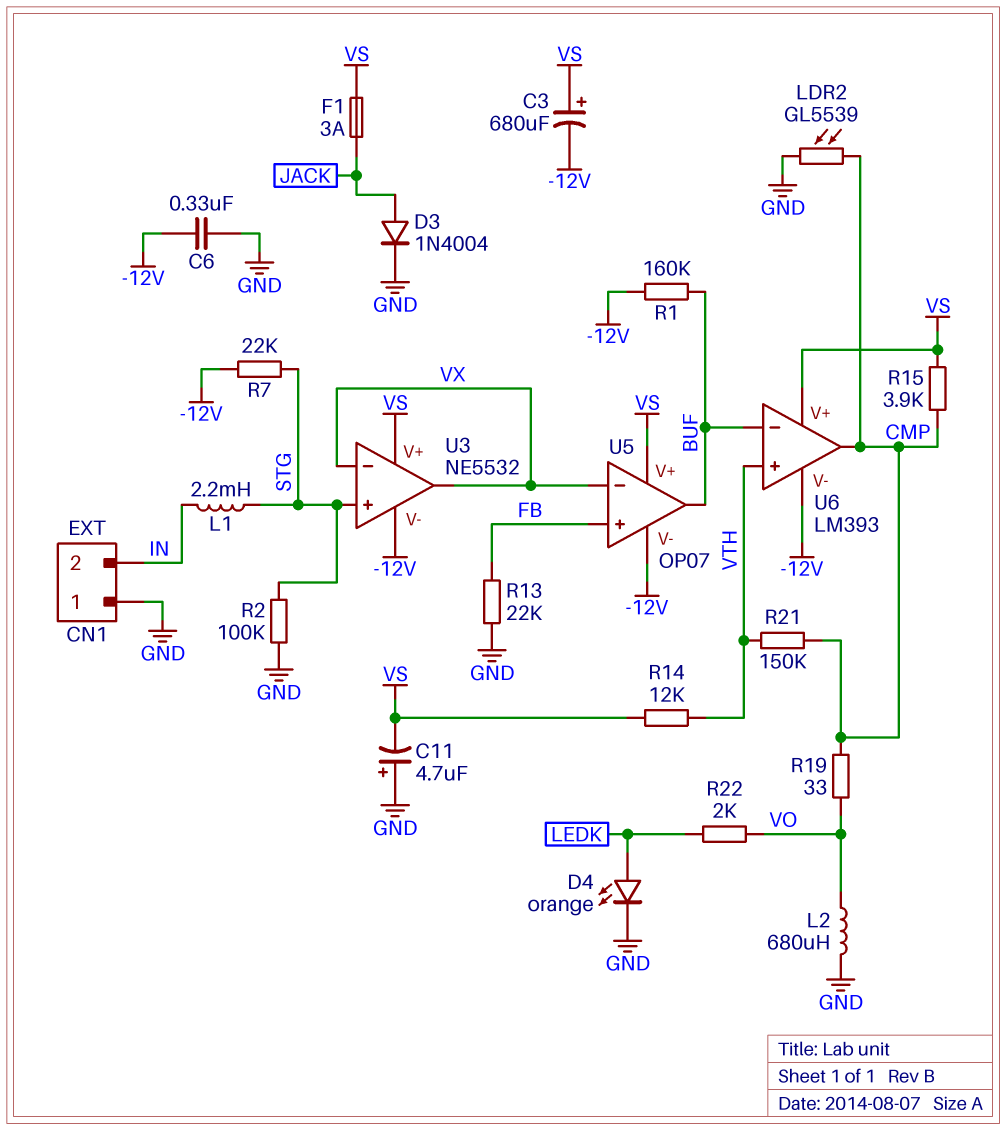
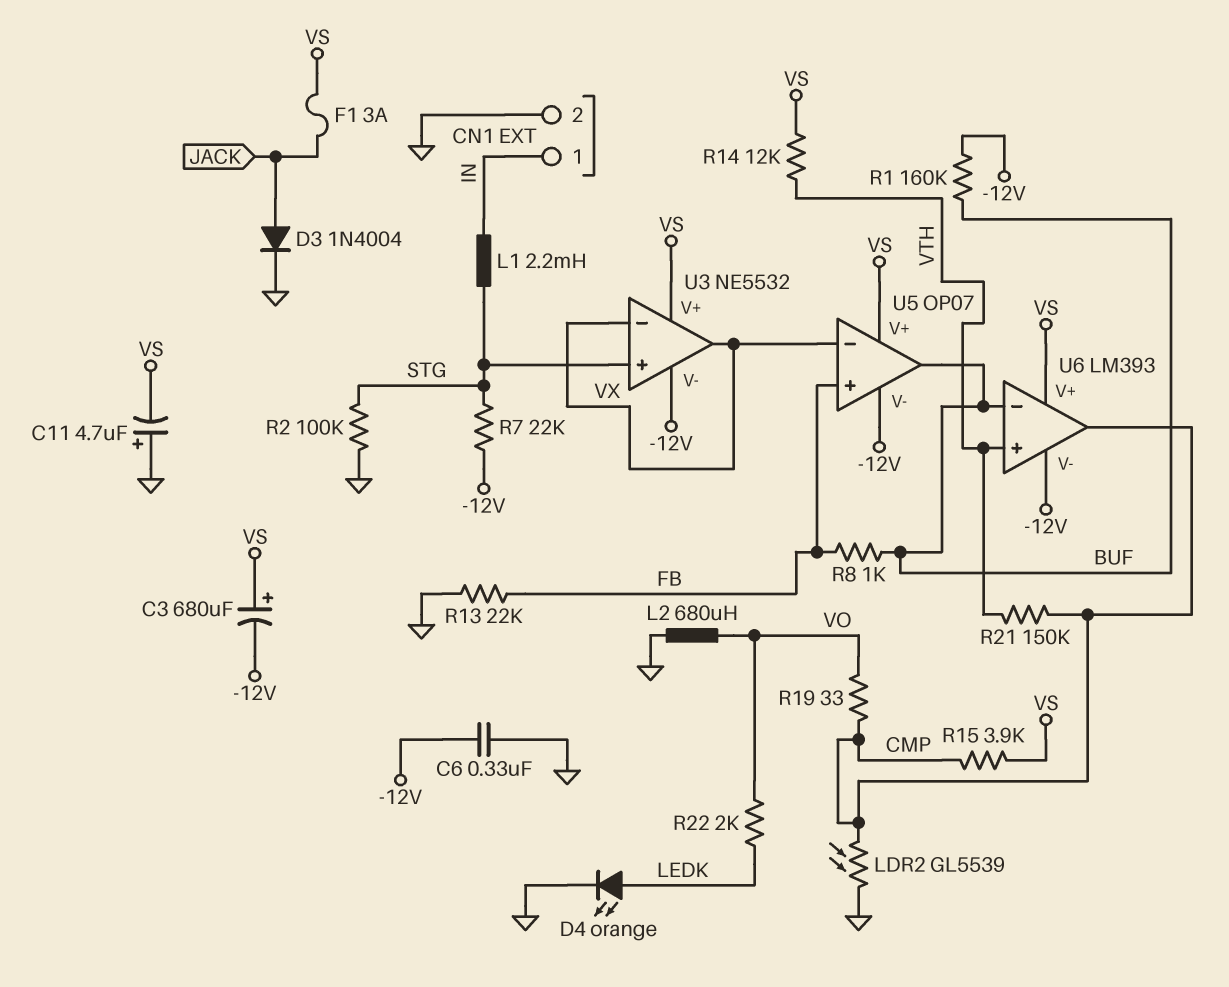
CN1 pin 1: GND -> IN
CN1 pin 2: IN -> GND
R8: none -> 1k (BUF, FB)

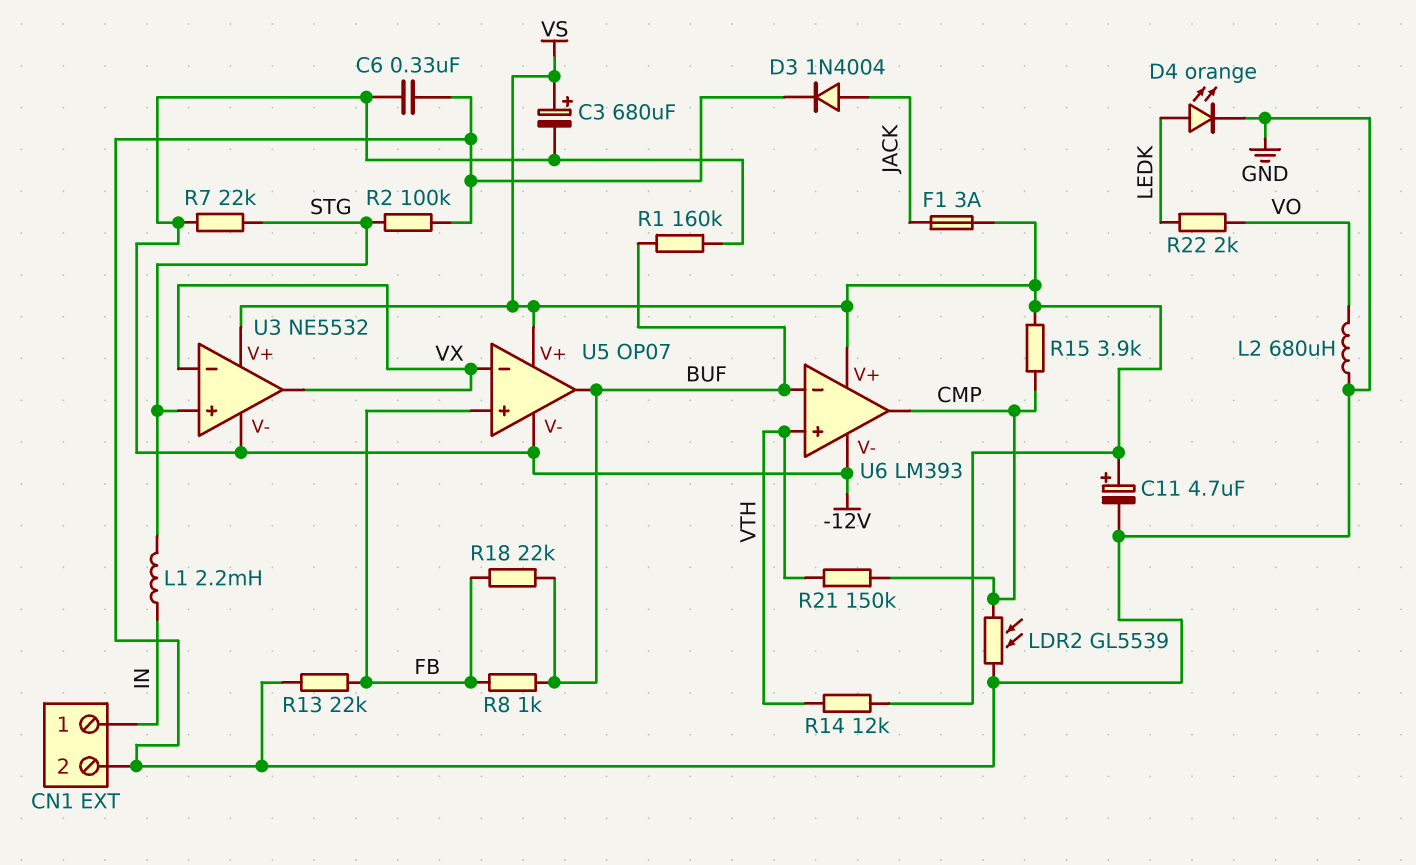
C11: 4.7uF (plus GND, minus VS) -> 4.7uF (plus VS, minus GND)
R18: none -> 22k (BUF, FB)
R19: 33 (CMP, VO) -> none

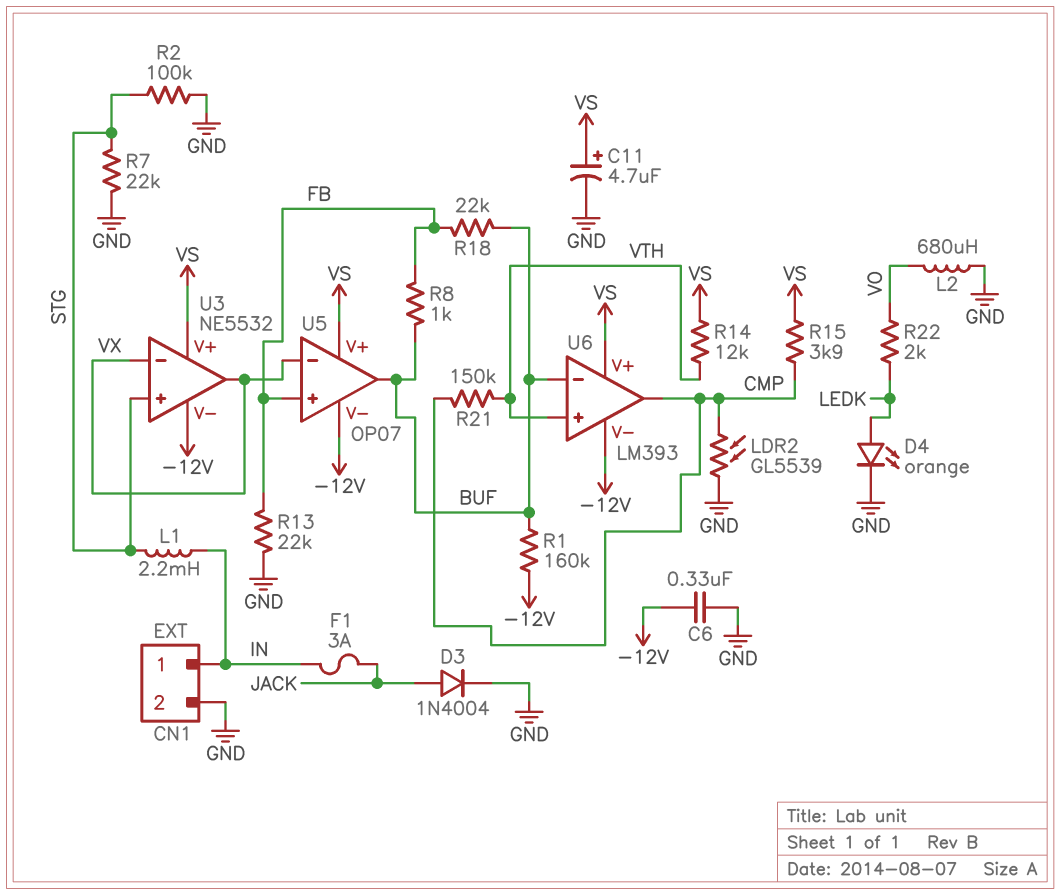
C3: 680uF (plus VS, minus -12V) -> none
F1: 3A (JACK, VS) -> 3A (IN, JACK)
R7: 22k (-12V, STG) -> 22k (GND, STG)

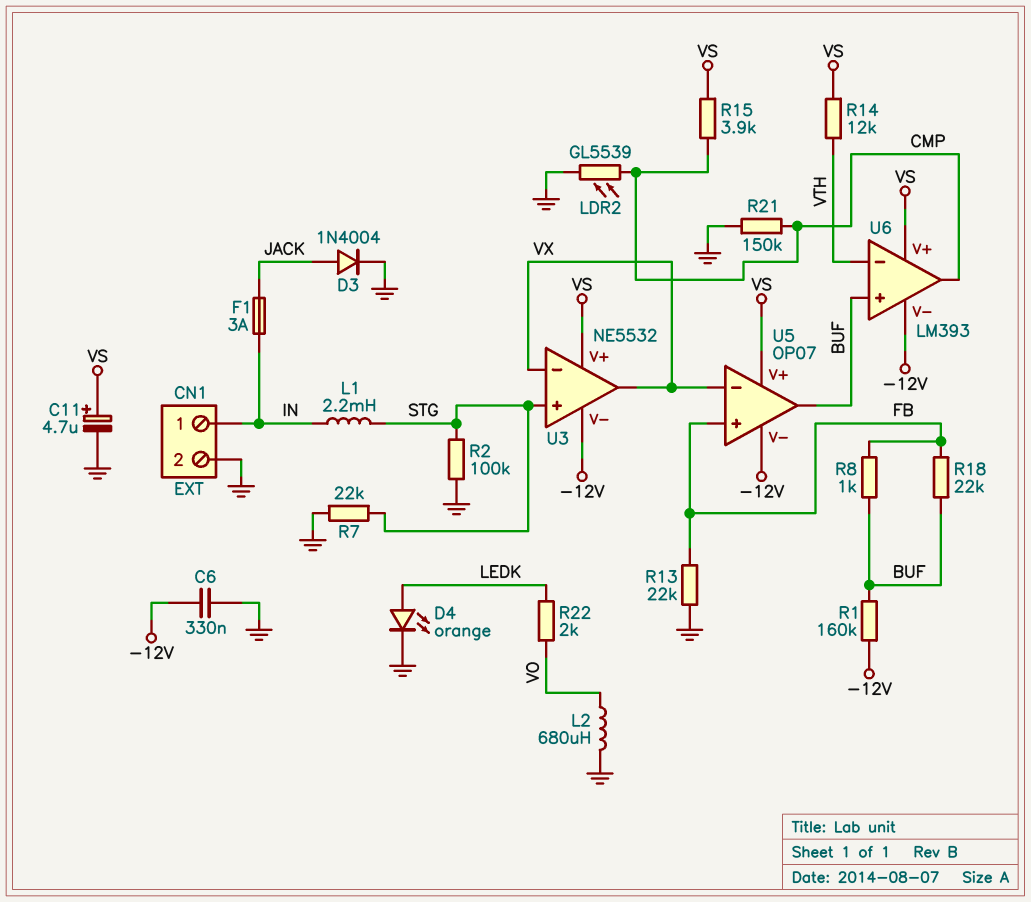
R21: 150k (CMP, VTH) -> 150k (CMP, GND)
U6 pin in+: VTH -> BUF
U6 pin in-: BUF -> VTH

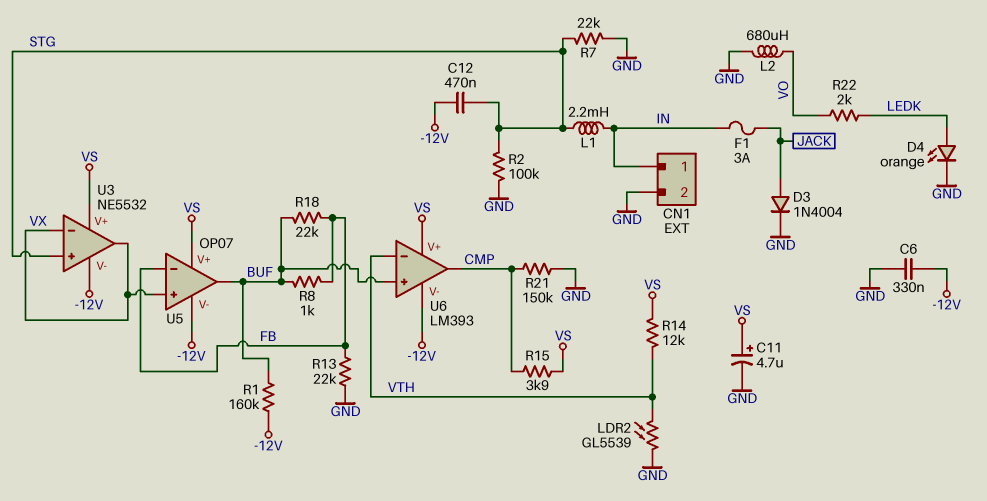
C12: none -> 470nF (-12V, STG)
LDR2: GL5539 (CMP, GND) -> GL5539 (GND, VTH)
U5 pin in+: FB -> VX
U5 pin in-: VX -> FB

